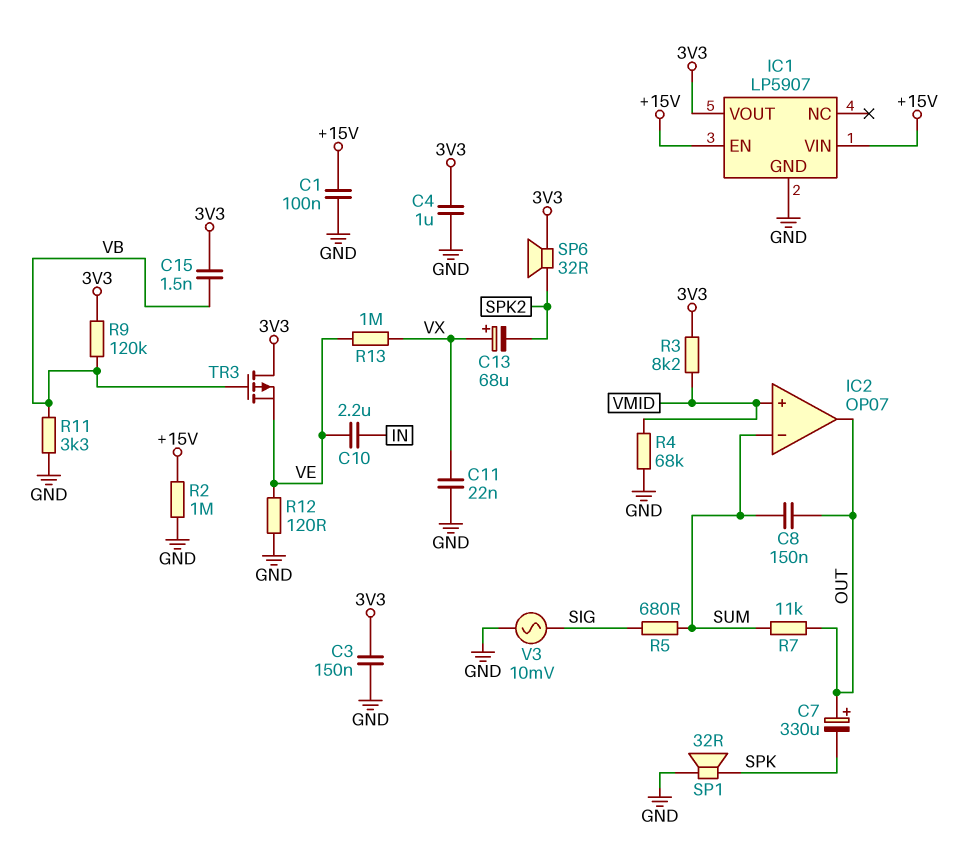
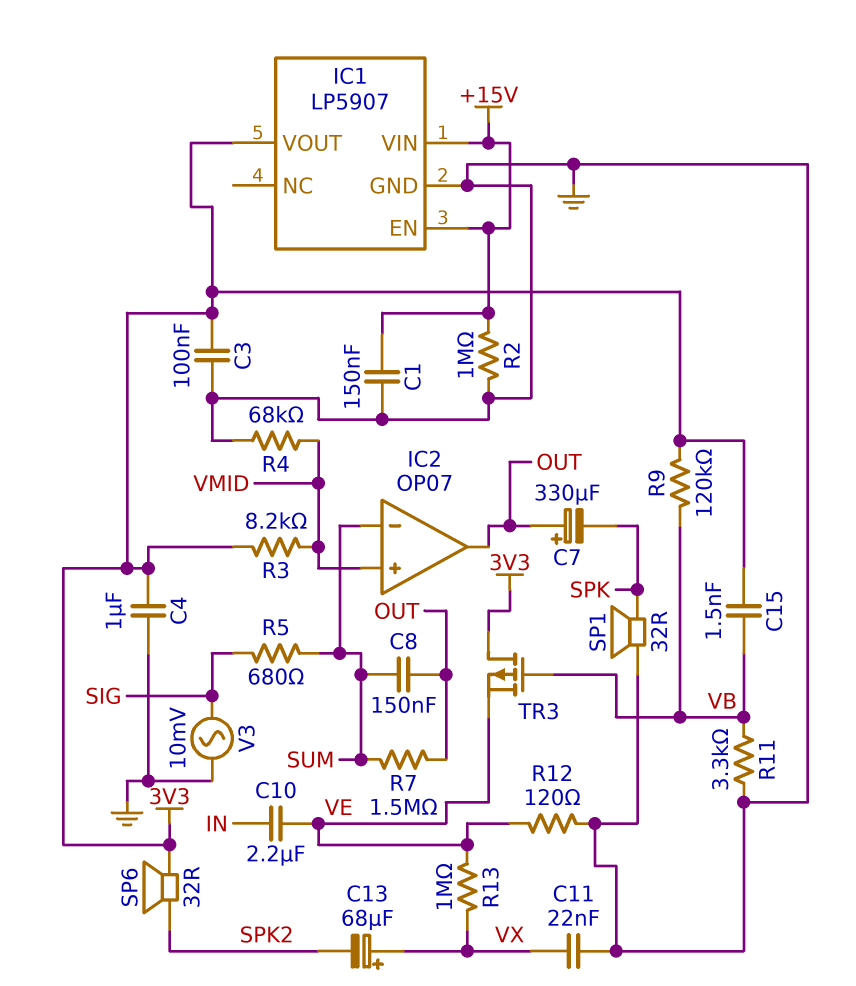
C1: 100nF (+15V, GND) -> 150nF (+15V, GND)
C3: 150nF (3V3, GND) -> 100nF (3V3, GND)
R7: 11k (OUT, SUM) -> 1.5M (OUT, SUM)

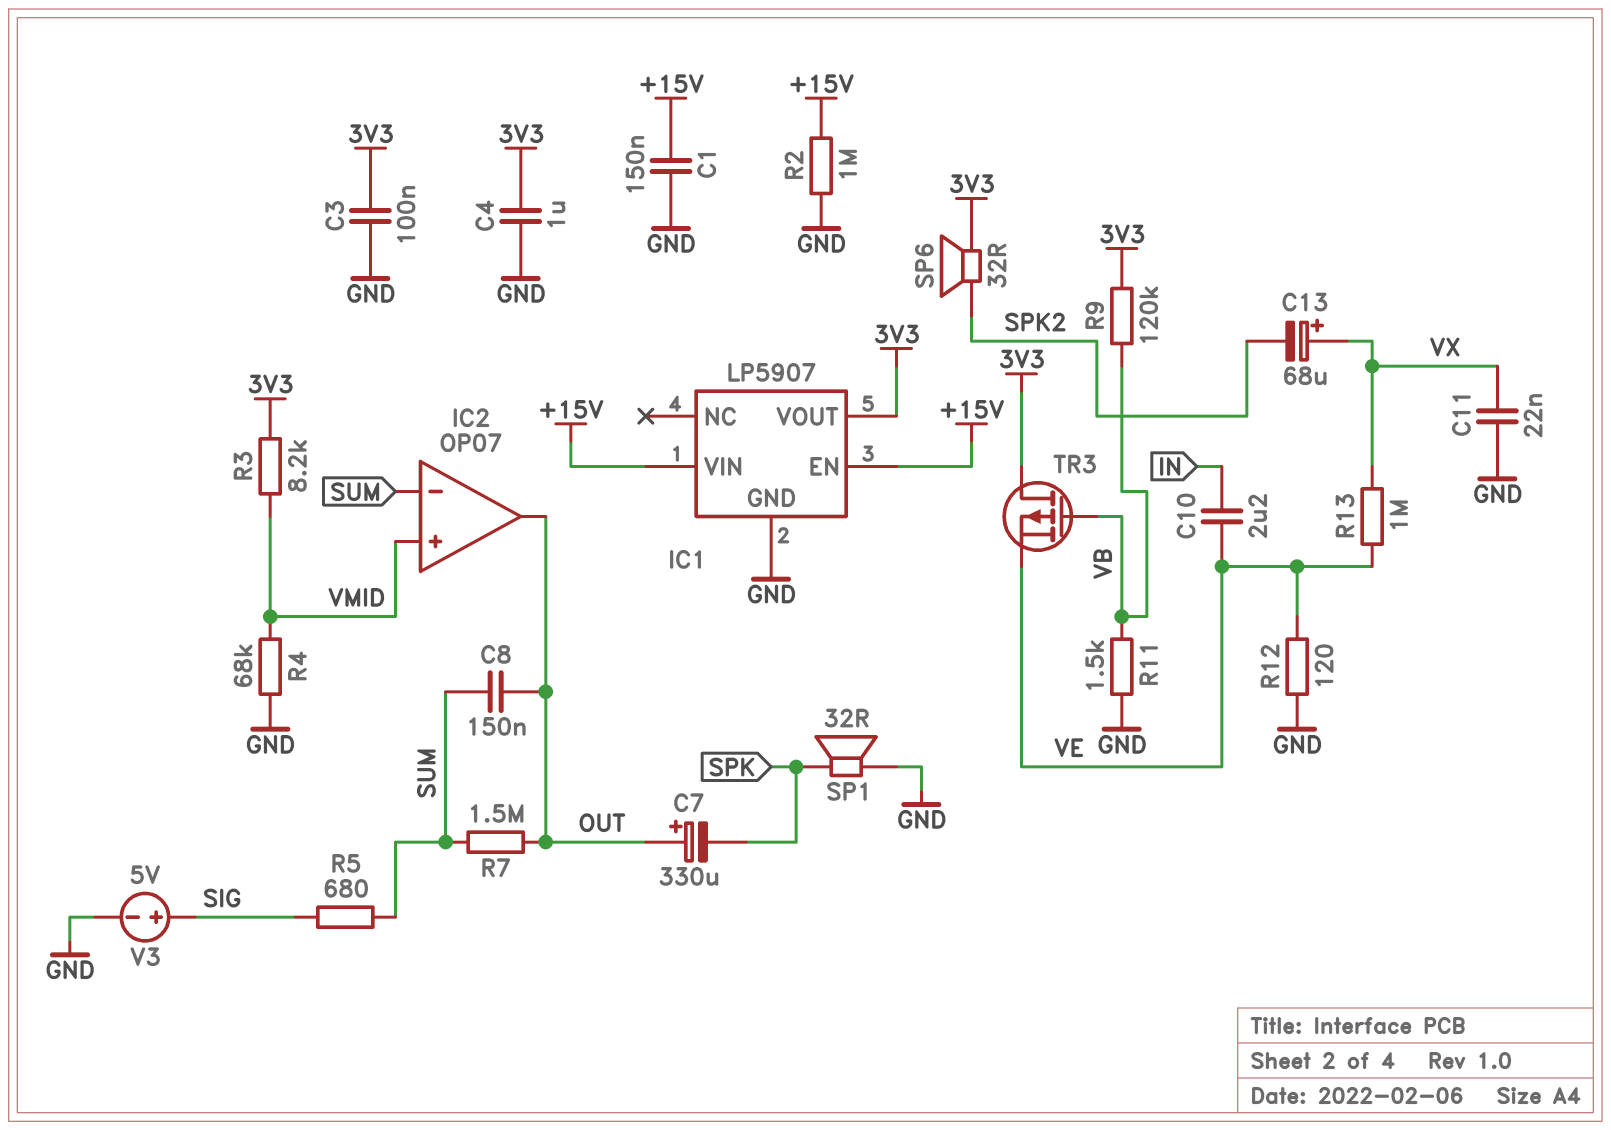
C15: 1.5nF (3V3, VB) -> none
R11: 3.3k (GND, VB) -> 1.5k (GND, VB)
V3: AC 10mV (GND, SIG) -> 5V (plus SIG, minus GND)

